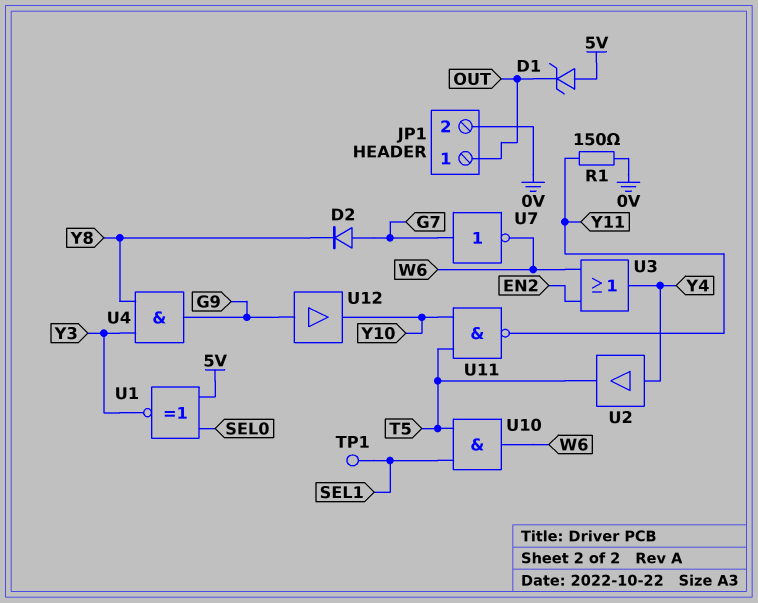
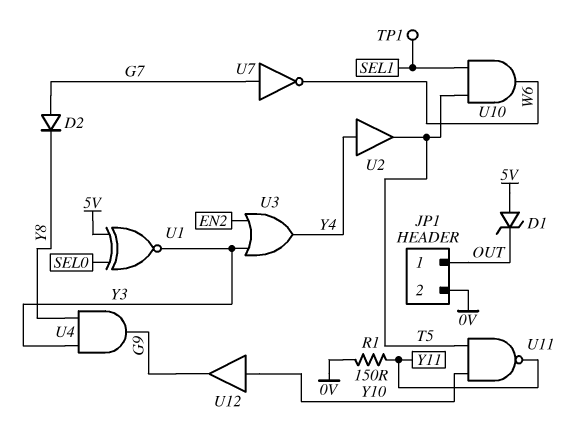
U3: OR (in EN2, in W6, out Y4) -> OR (in EN2, in Y3, out Y4)
U12: buffer (in G9, out Y10) -> buffer (in Y10, out G9)

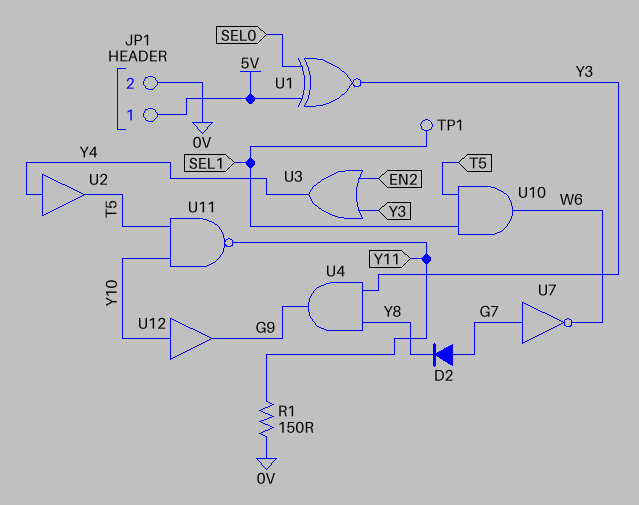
D1: zener (A 5V, K OUT) -> none
JP1 pin 1: OUT -> 5V

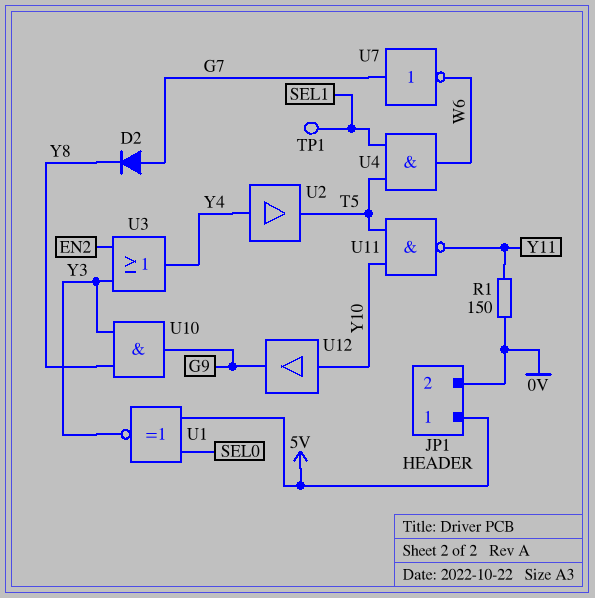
U4: AND (in Y3, in Y8, out G9) -> AND (in SEL1, in T5, out W6)
U10: AND (in SEL1, in T5, out W6) -> AND (in Y3, in Y8, out G9)

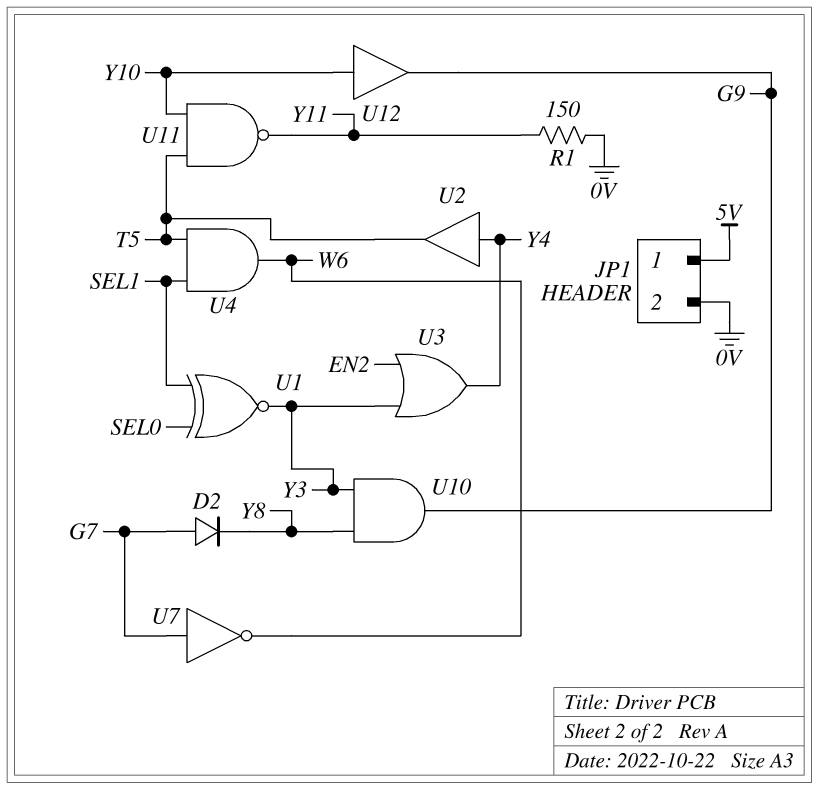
TP1: test point (SEL1) -> none
U1: XNOR (in 5V, in SEL0, out Y3) -> XNOR (in SEL0, in SEL1, out Y3)

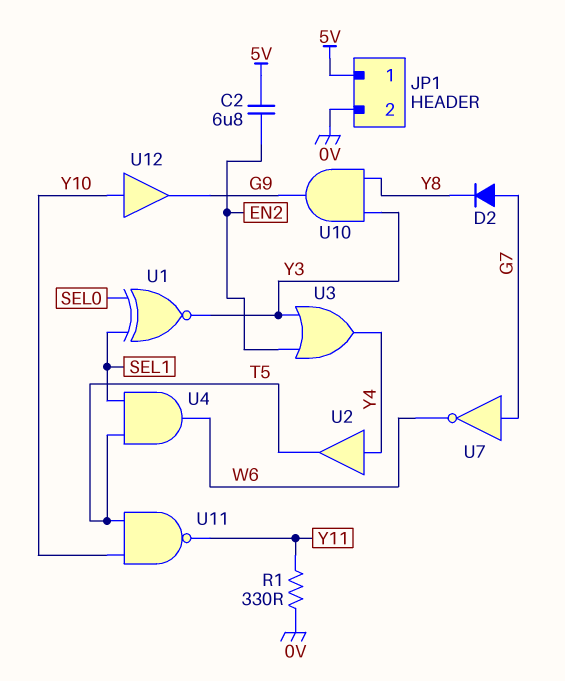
C2: none -> 6.8uF (5V, EN2)
R1: 150 (0V, Y11) -> 330 (0V, Y11)

